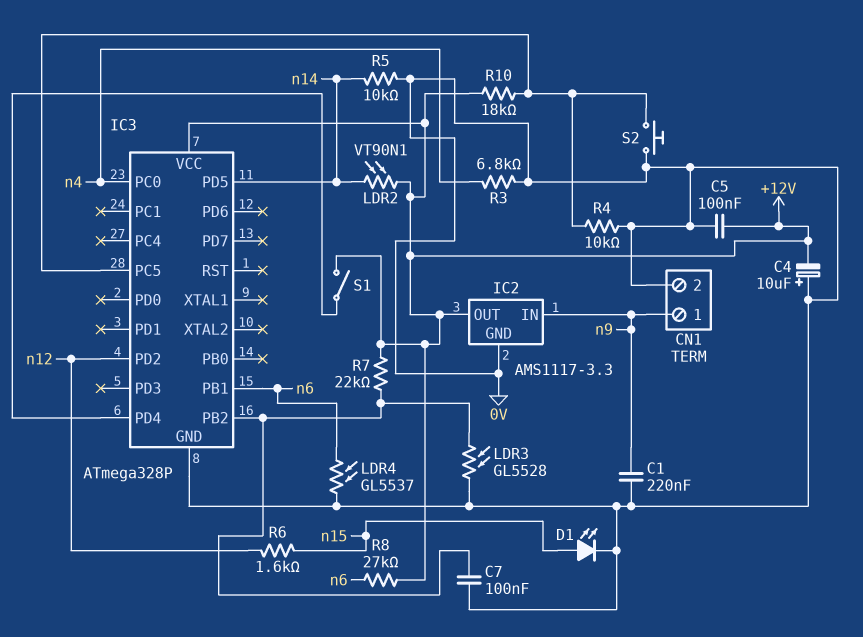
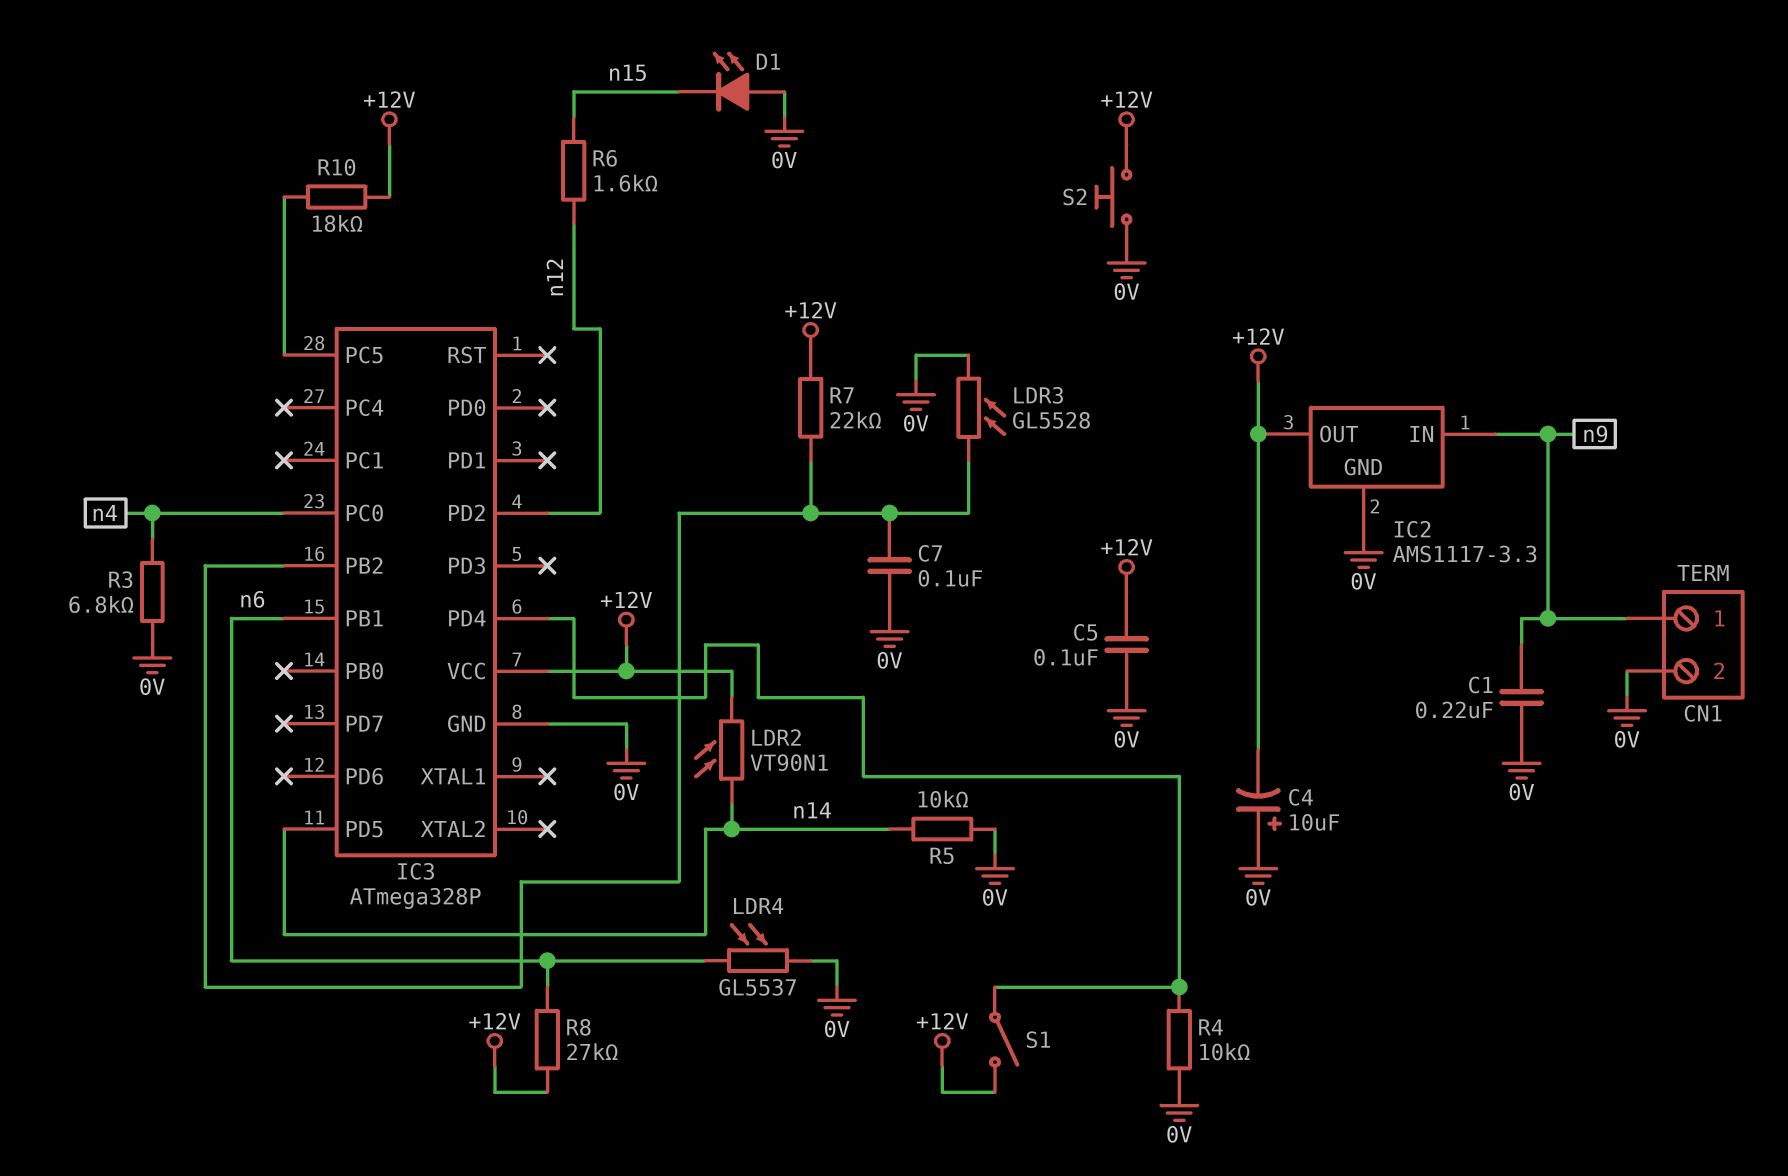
D1: LED (A n15, K 0V) -> LED (A 0V, K n15)
R4: 10k (0V, IC3/PC5) -> 10k (0V, IC3/PD4)
S2: button (0V, IC3/PC5) -> button (+12V, 0V)

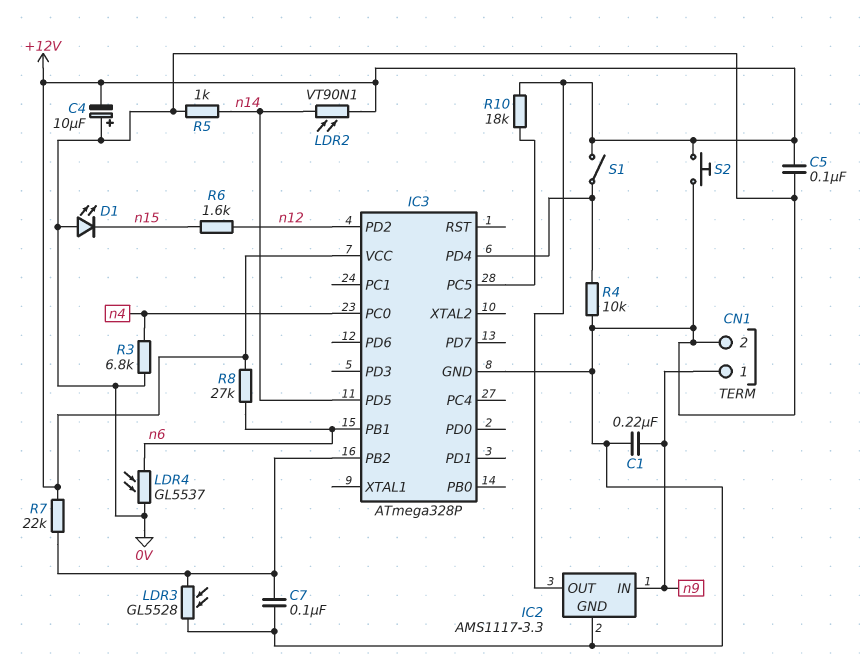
R5: 10k (0V, n14) -> 1k (0V, n14)

